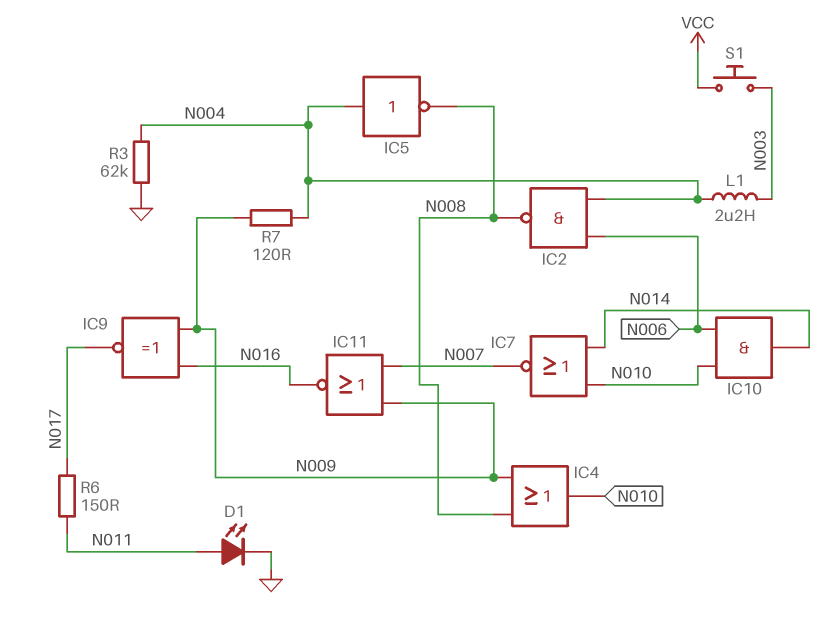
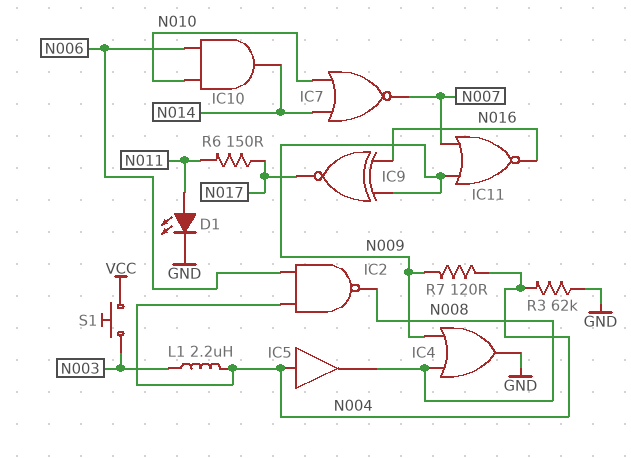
IC4: OR (in N008, in N009, out N010) -> OR (in N008, in N009, out GND)
IC5: NOT (in N004, out N008) -> buffer (in N004, out N008)

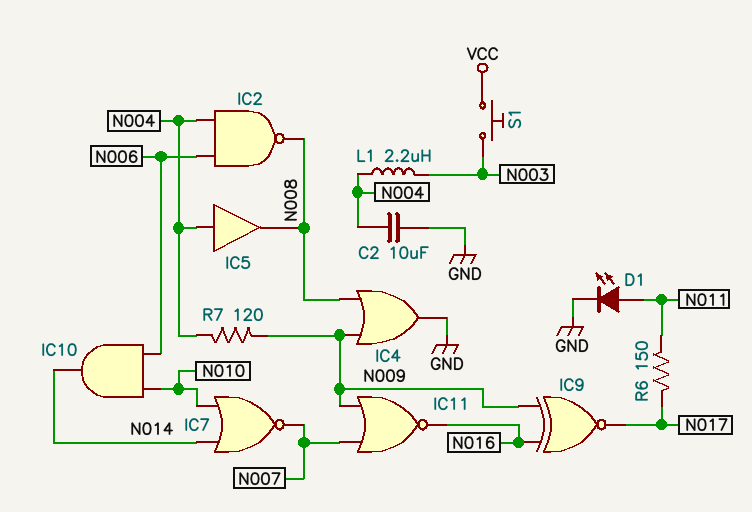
C2: none -> 10uF (GND, N004)
R3: 62k (GND, N004) -> none

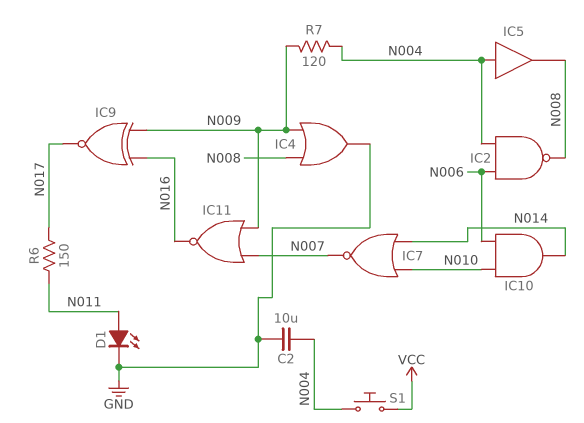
L1: 2.2uH (N003, N004) -> none
S1: button (N003, VCC) -> button (N004, VCC)

